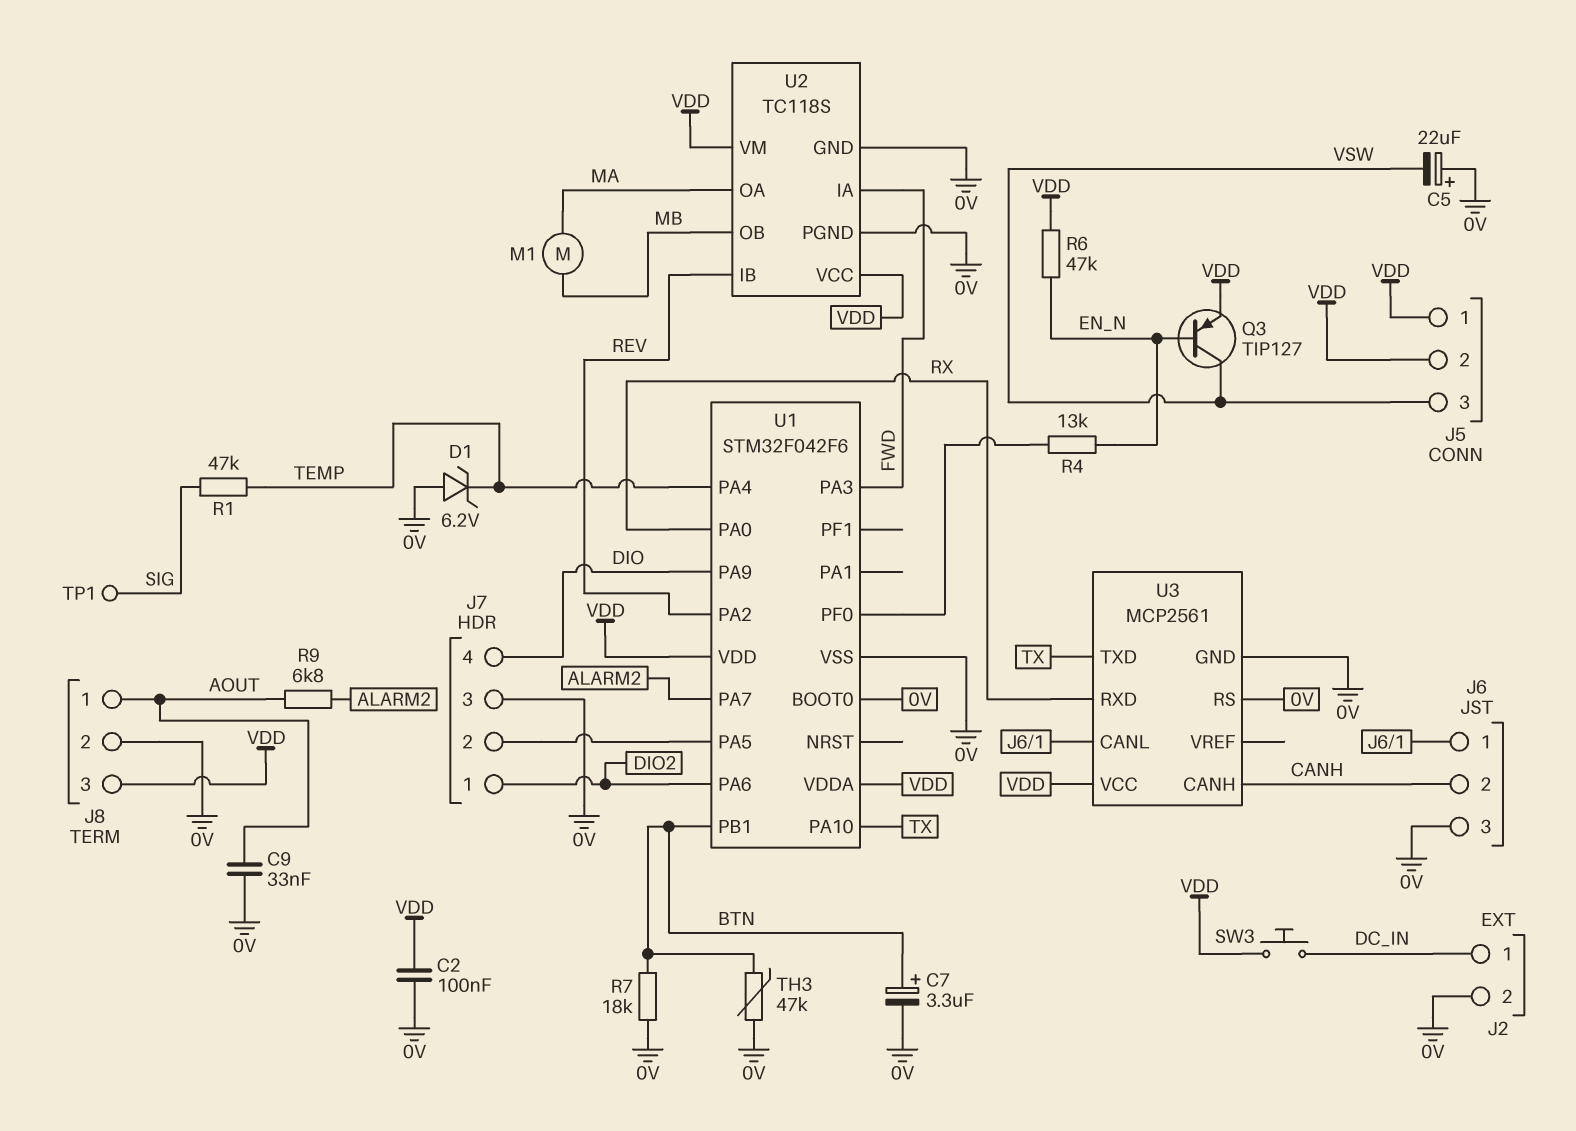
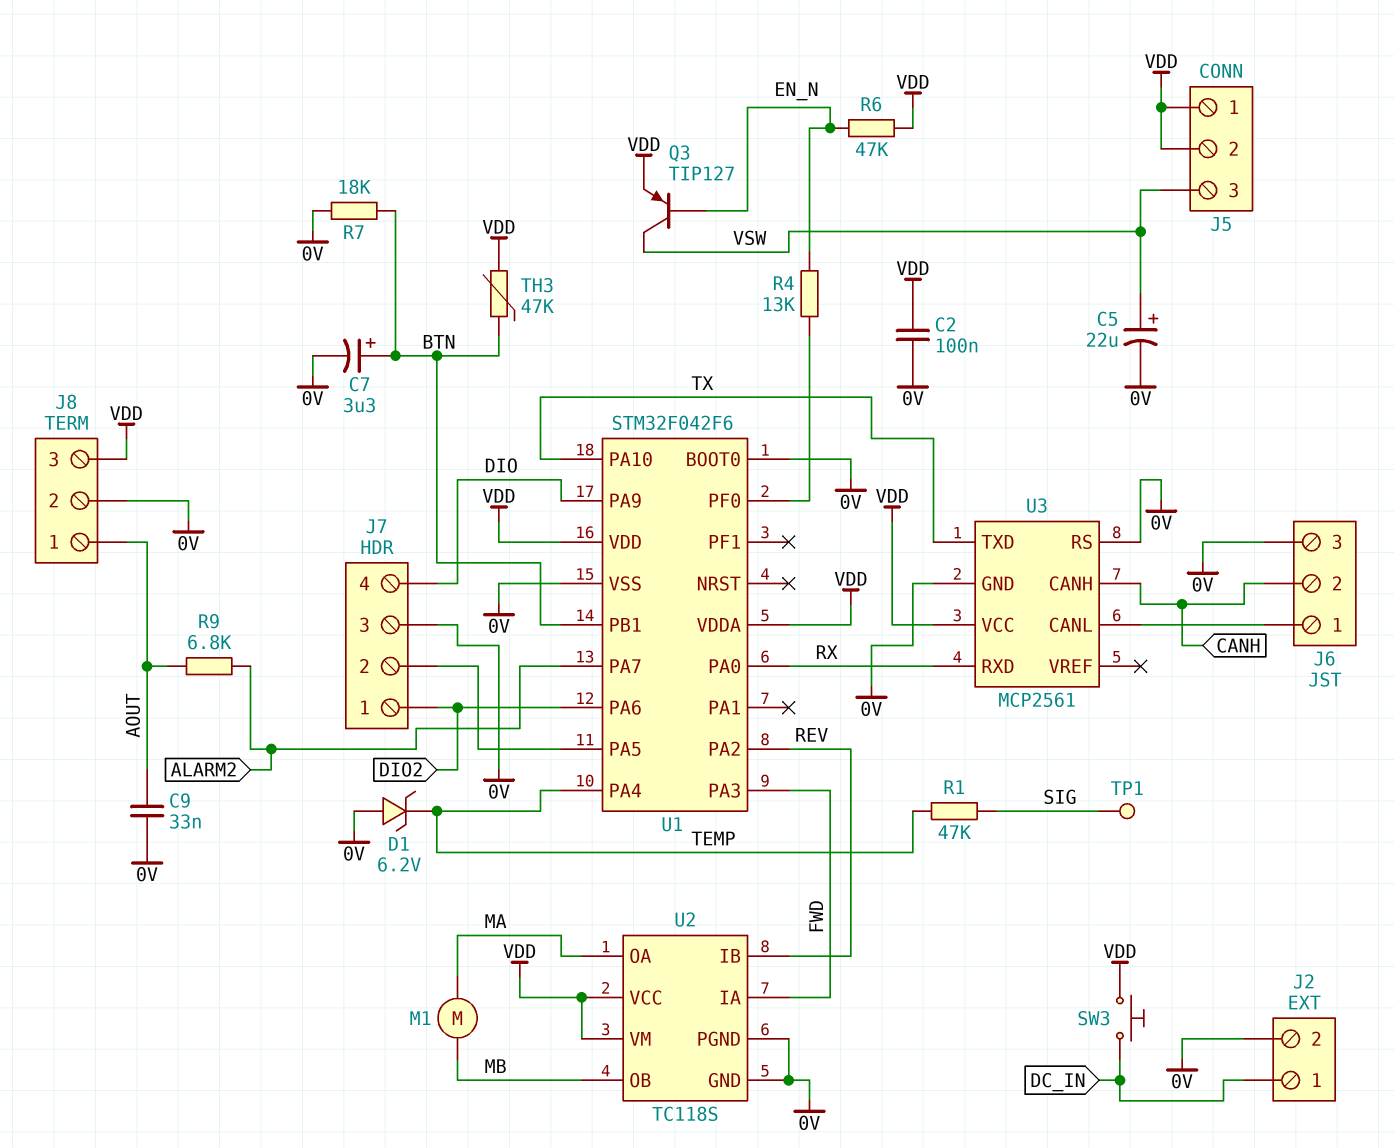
C5: 22uF (plus 0V, minus VSW) -> 22uF (plus VSW, minus 0V)
TH3: 47k (0V, BTN) -> 47k (BTN, VDD)

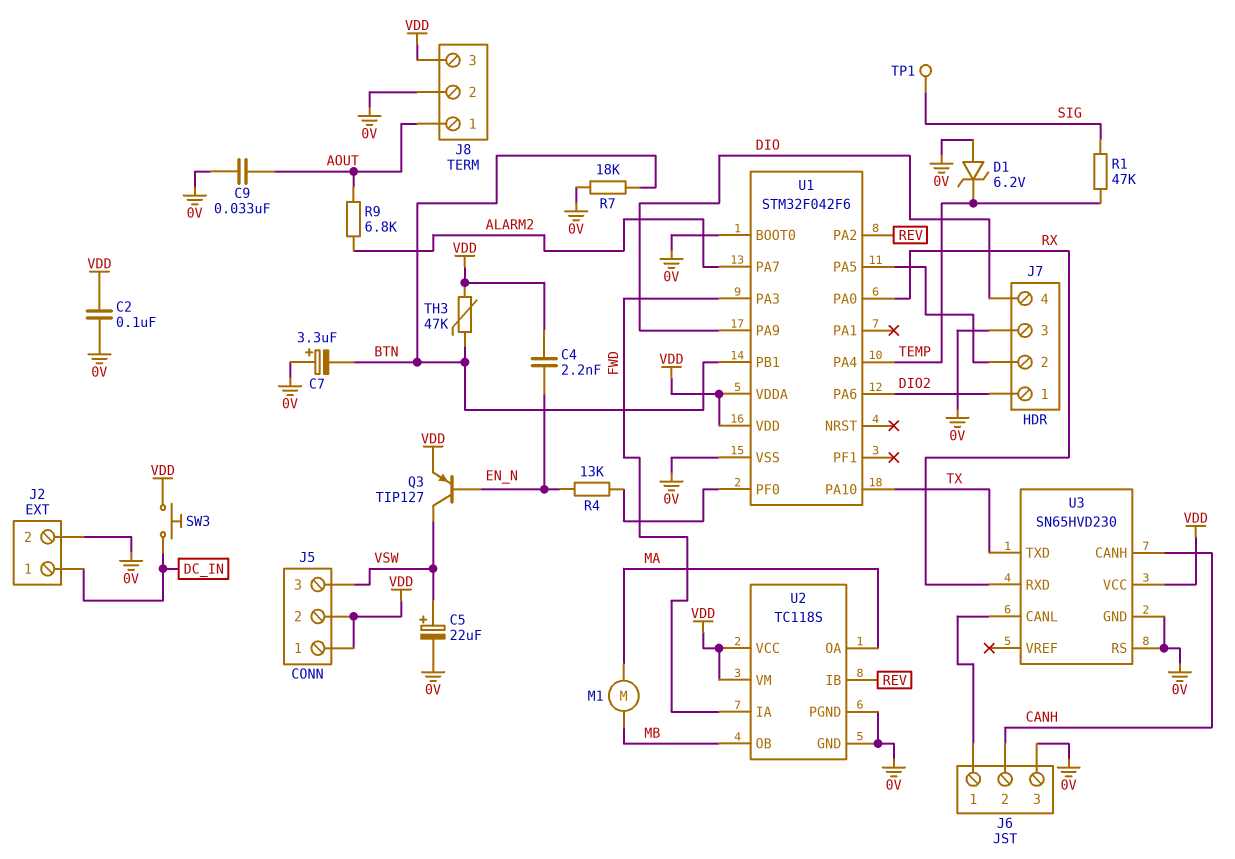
C4: none -> 2.2nF (EN_N, VDD)
C7: 3.3uF (plus BTN, minus 0V) -> 3.3uF (plus 0V, minus BTN)
R6: 47k (EN_N, VDD) -> none
U3: MCP2561 -> SN65HVD230

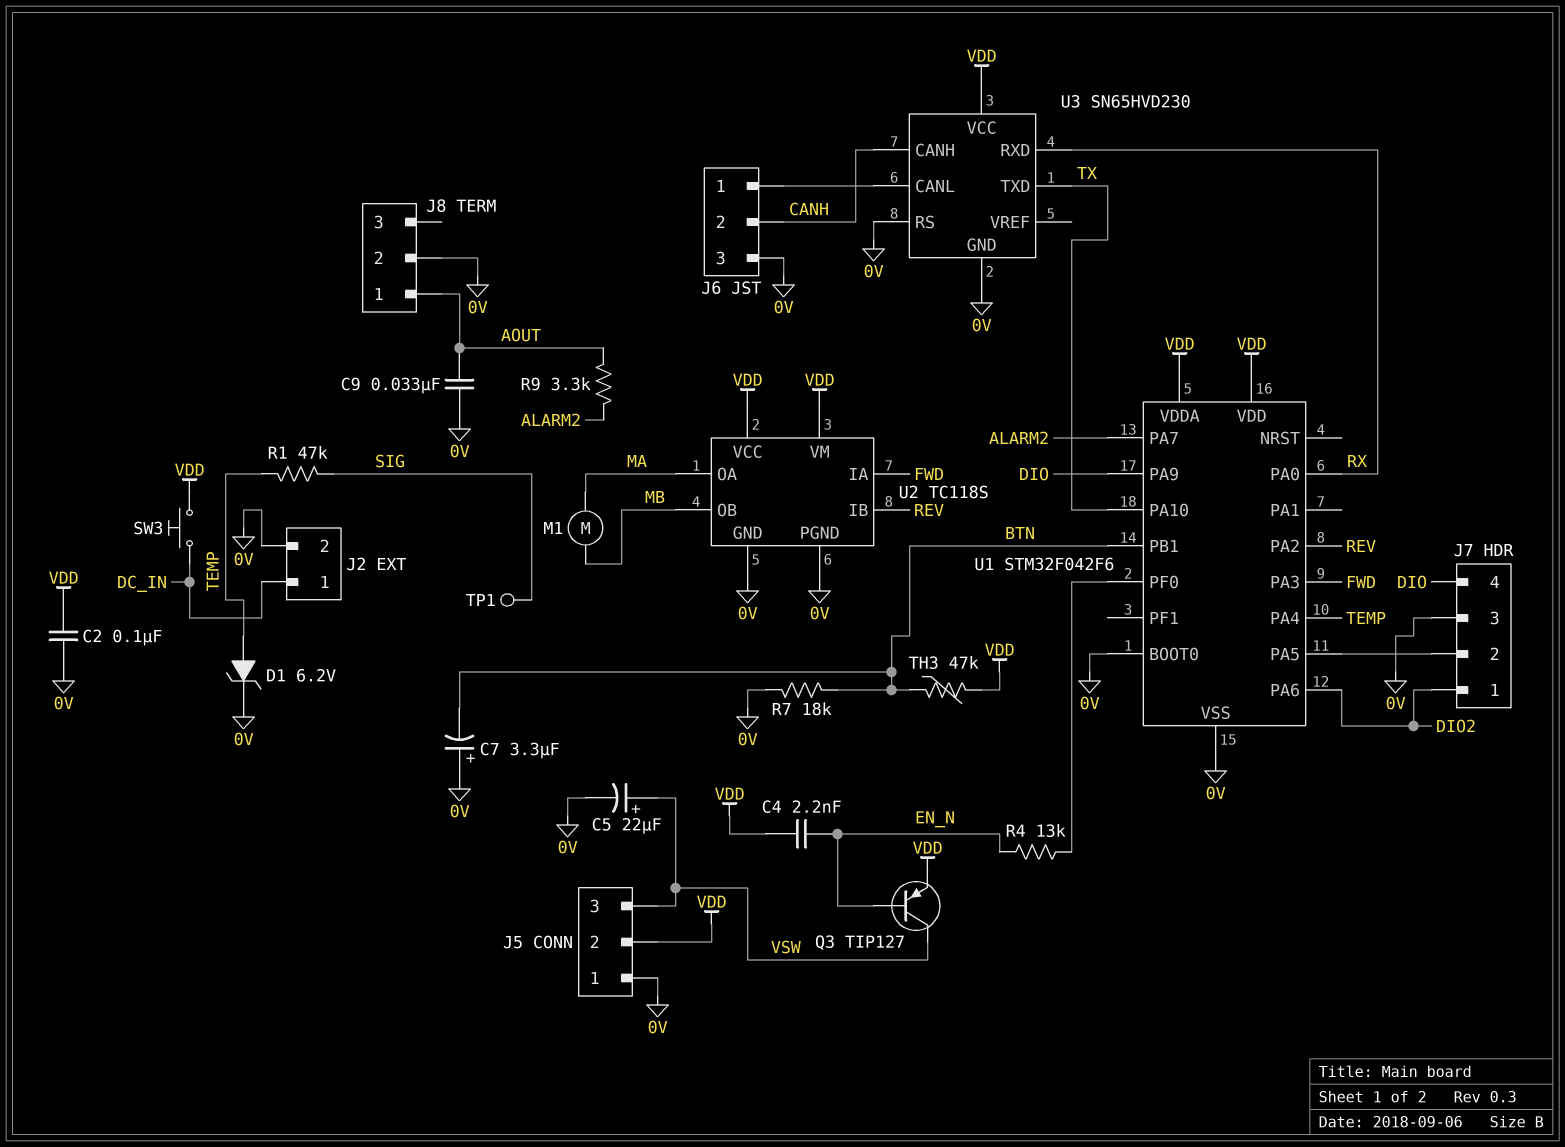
D1: zener 6.2V (A 0V, K TEMP) -> zener 6.2V (A TEMP, K 0V)
J5 pin 1: VDD -> 0V
J8 pin 3: VDD -> none
R9: 6.8k (ALARM2, AOUT) -> 3.3k (ALARM2, AOUT)

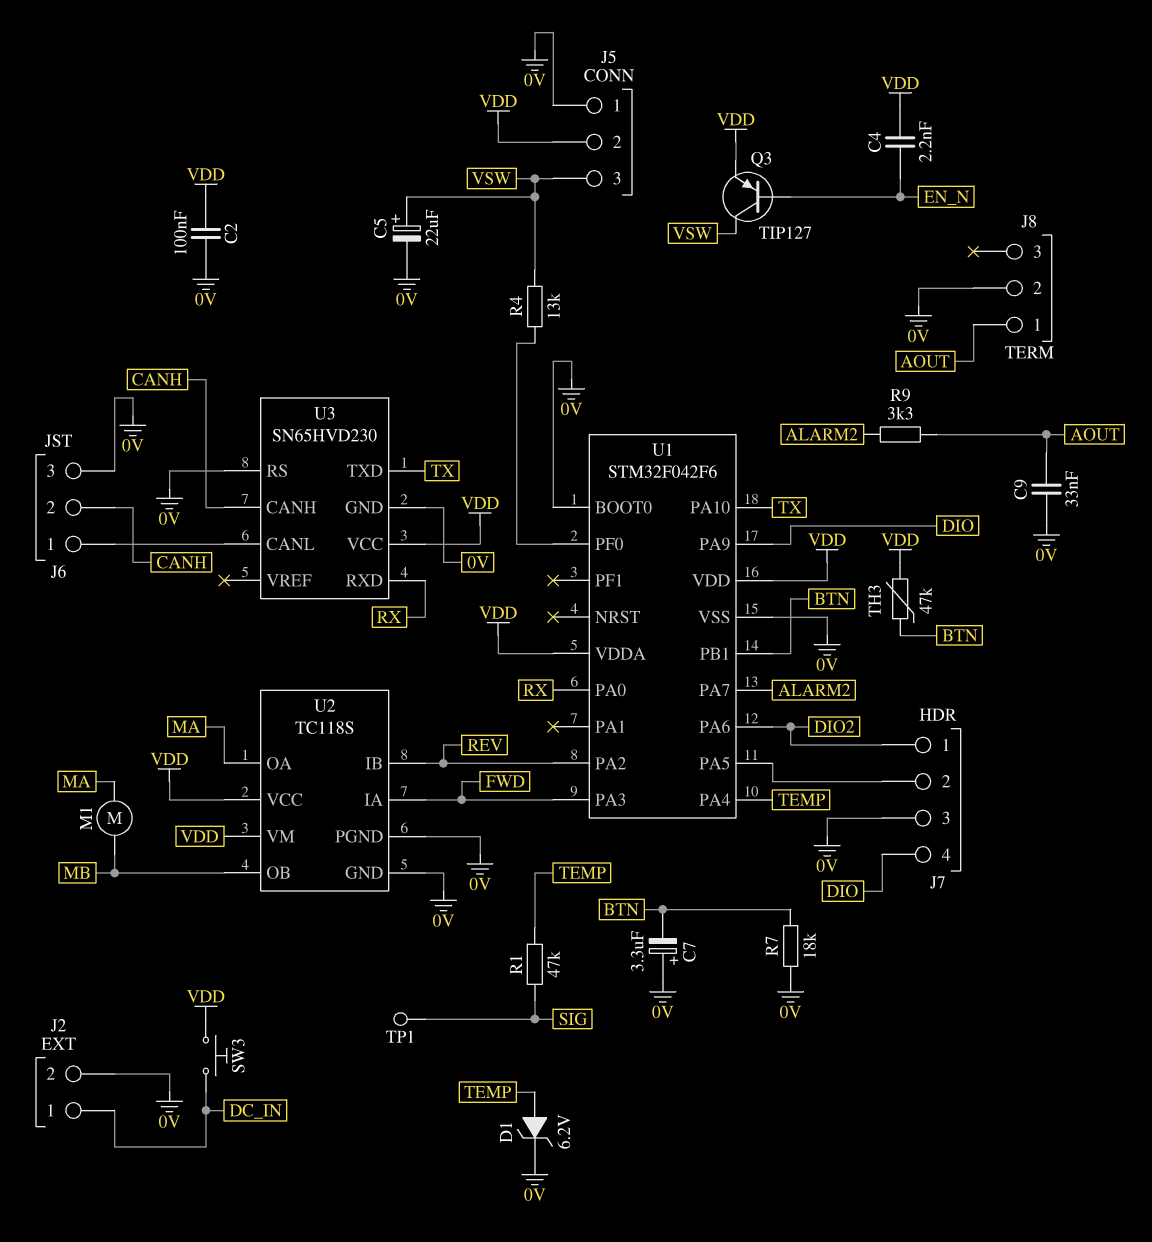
R4: 13k (EN_N, U1/PF0) -> 13k (U1/PF0, VSW)

